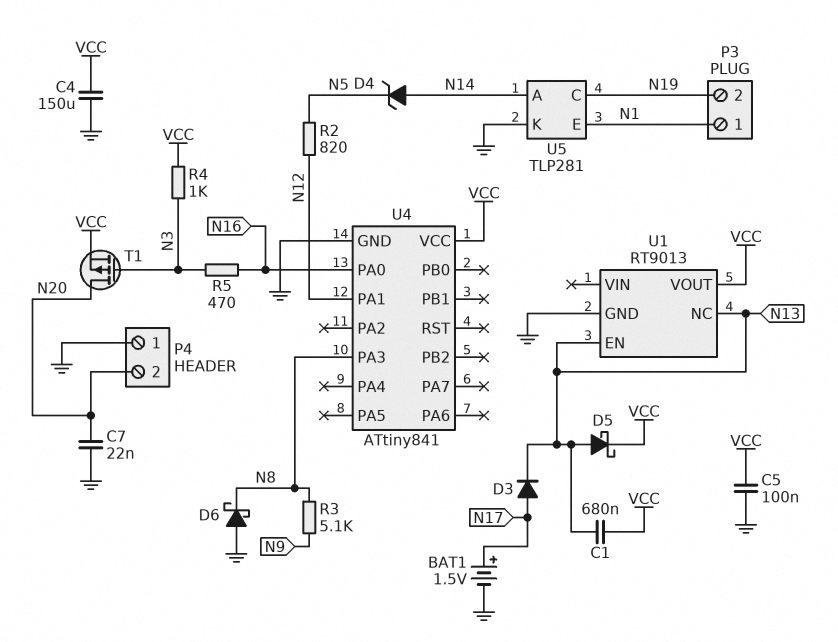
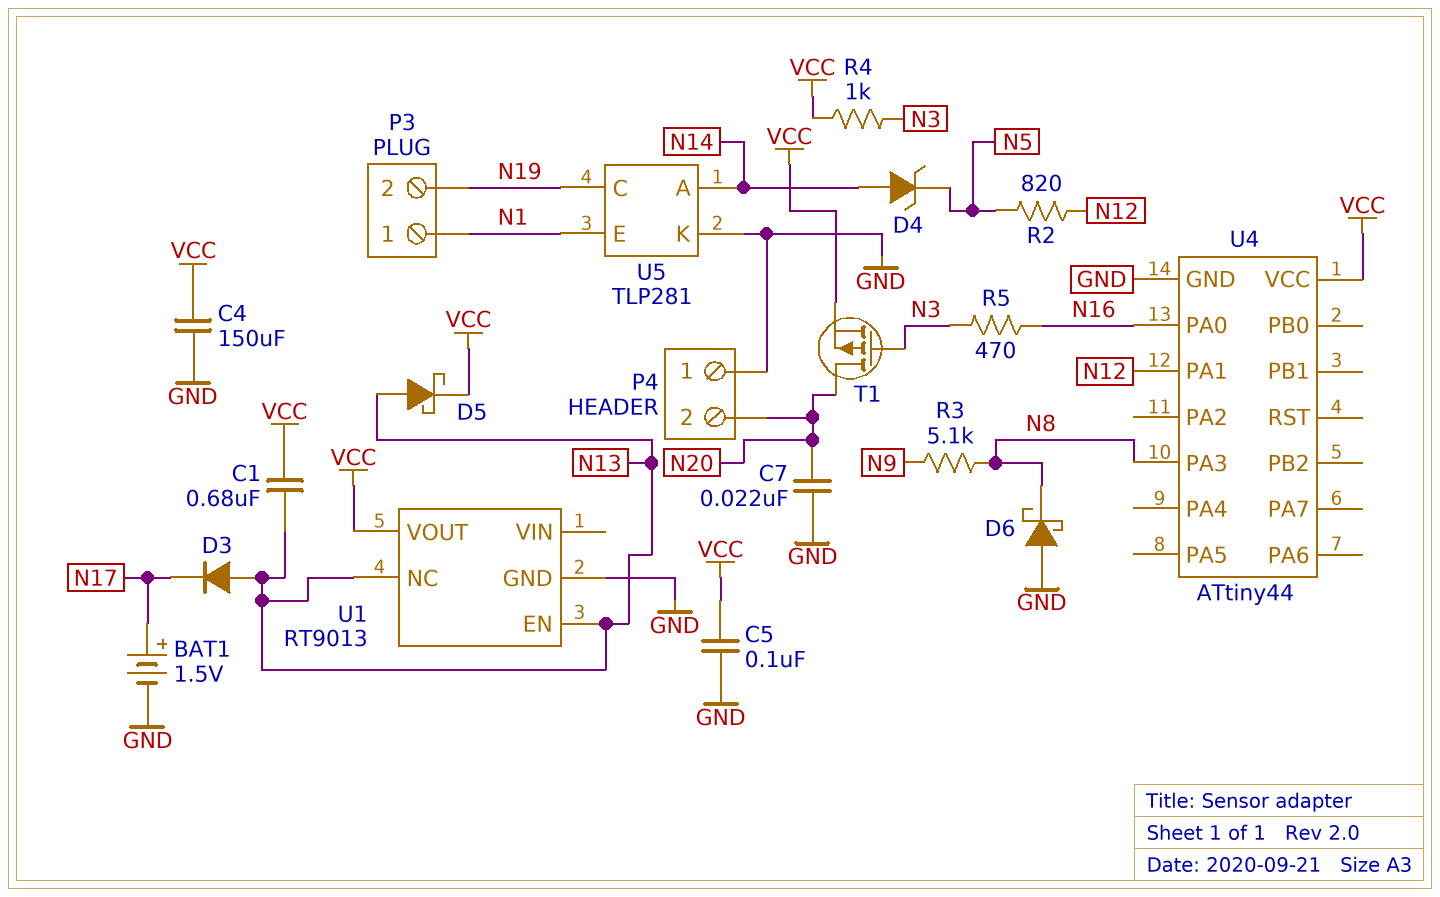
D3: diode (A N17, K N13) -> diode (A N13, K N17)
U4: ATtiny841 -> ATtiny44

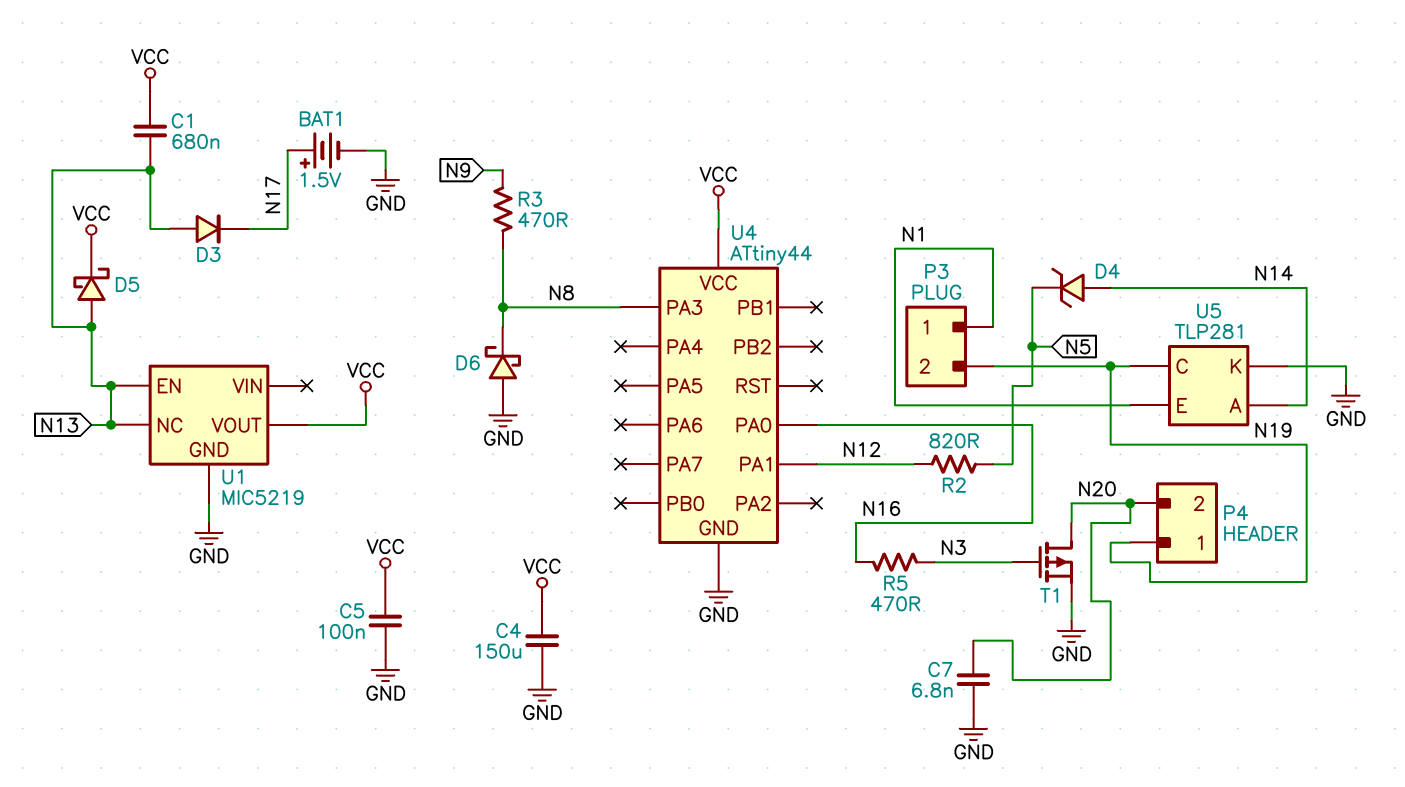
C7: 22nF (GND, N20) -> 6.8nF (GND, N20)
P4 pin 1: GND -> N19
R3: 5.1k (N8, N9) -> 470 (N8, N9)
R4: 1k (N3, VCC) -> none
T1: PMOS (G N3, D N20, S VCC) -> PMOS (G N3, D N20, S GND)
U1: RT9013 -> MIC5219

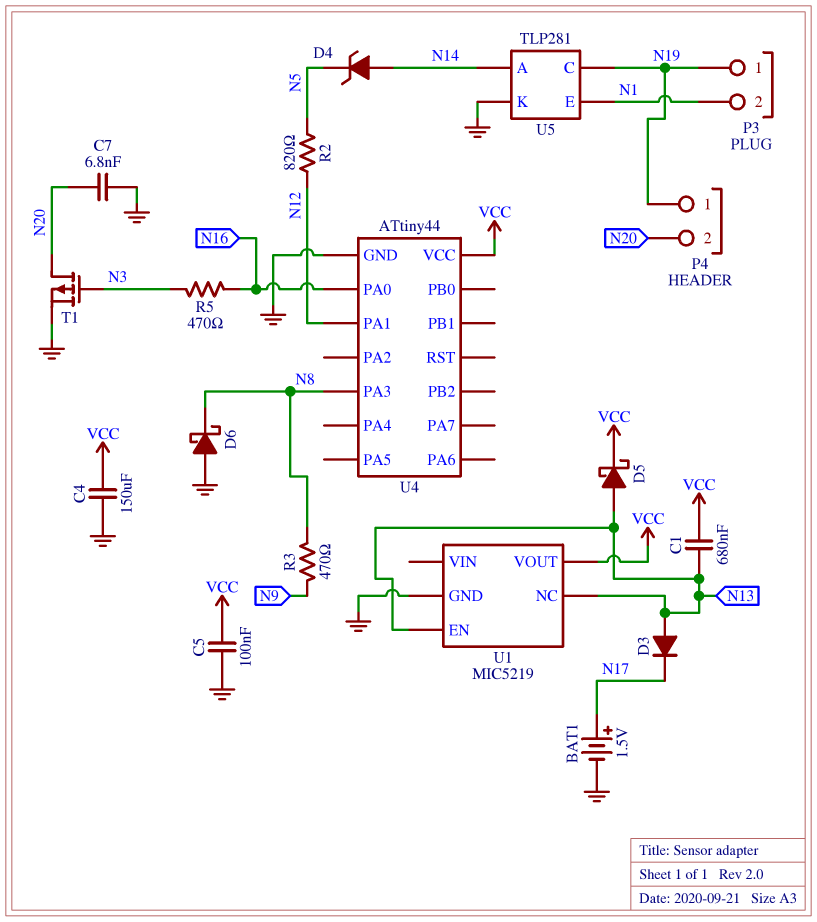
P3 pin 1: N1 -> N19
P3 pin 2: N19 -> N1

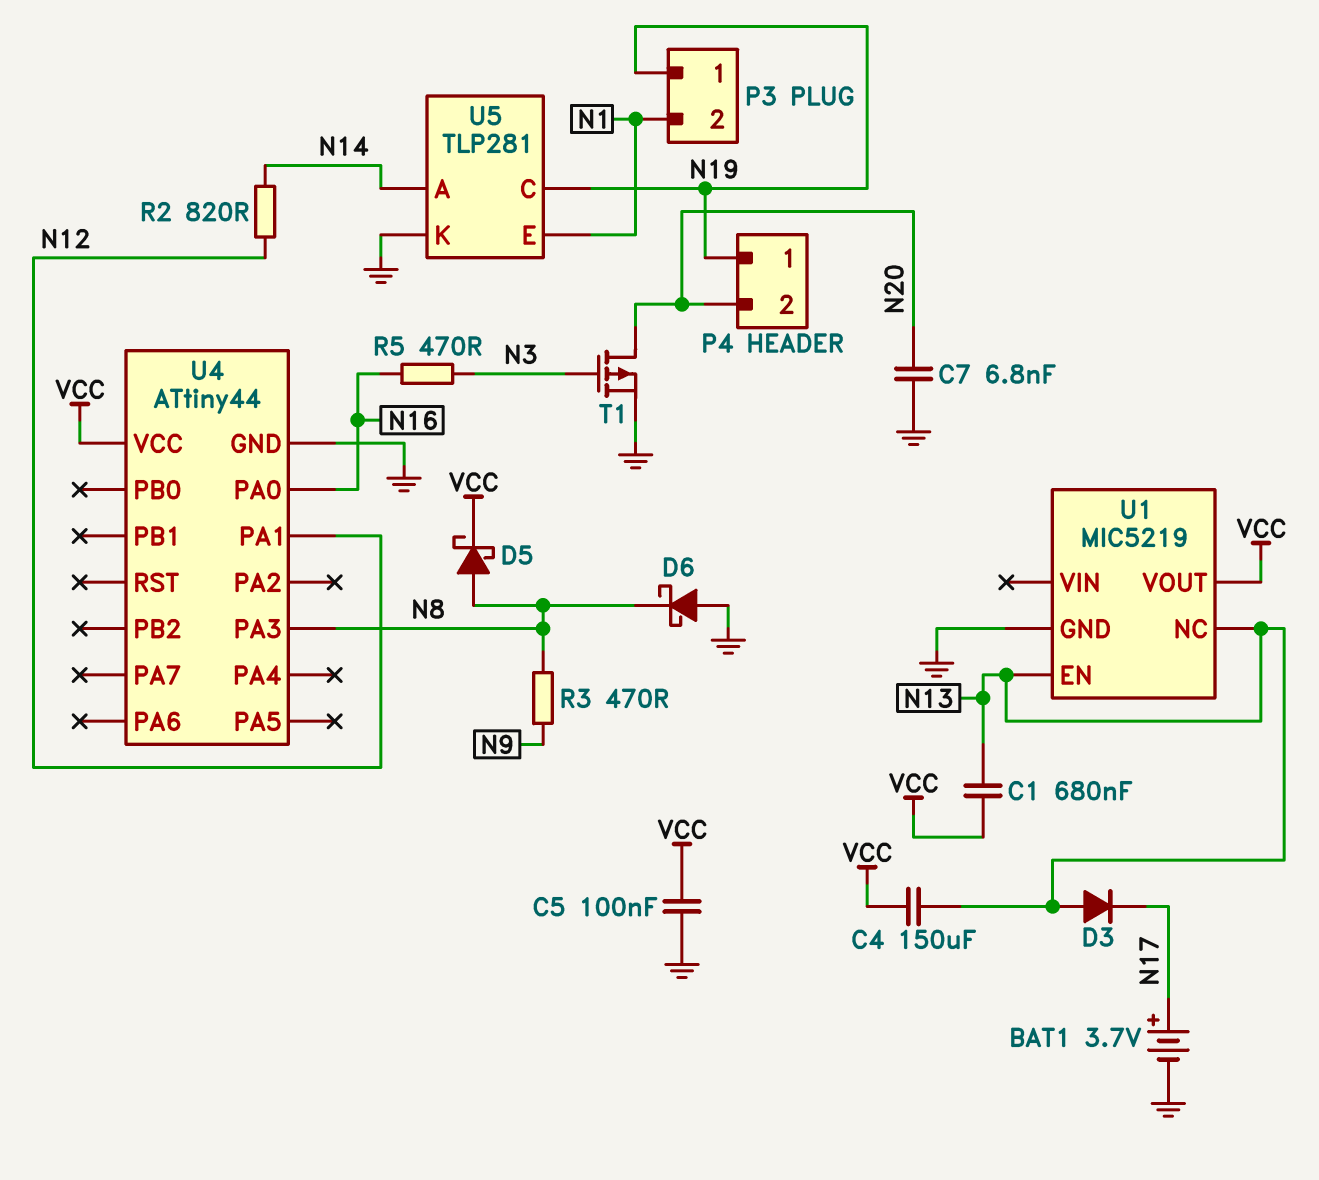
BAT1: 1.5V (plus N17, minus GND) -> 3.7V (plus N17, minus GND)
C4: 150uF (GND, VCC) -> 150uF (N13, VCC)
D4: zener (A N14, K N5) -> none
D5: schottky (A N13, K VCC) -> schottky (A N8, K VCC)
R2: 820 (N5, N12) -> 820 (N12, N14)

